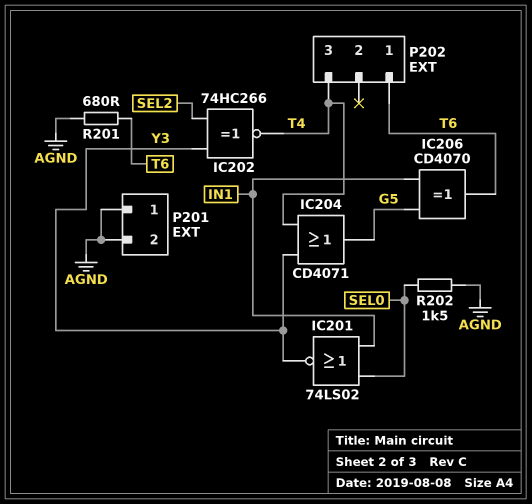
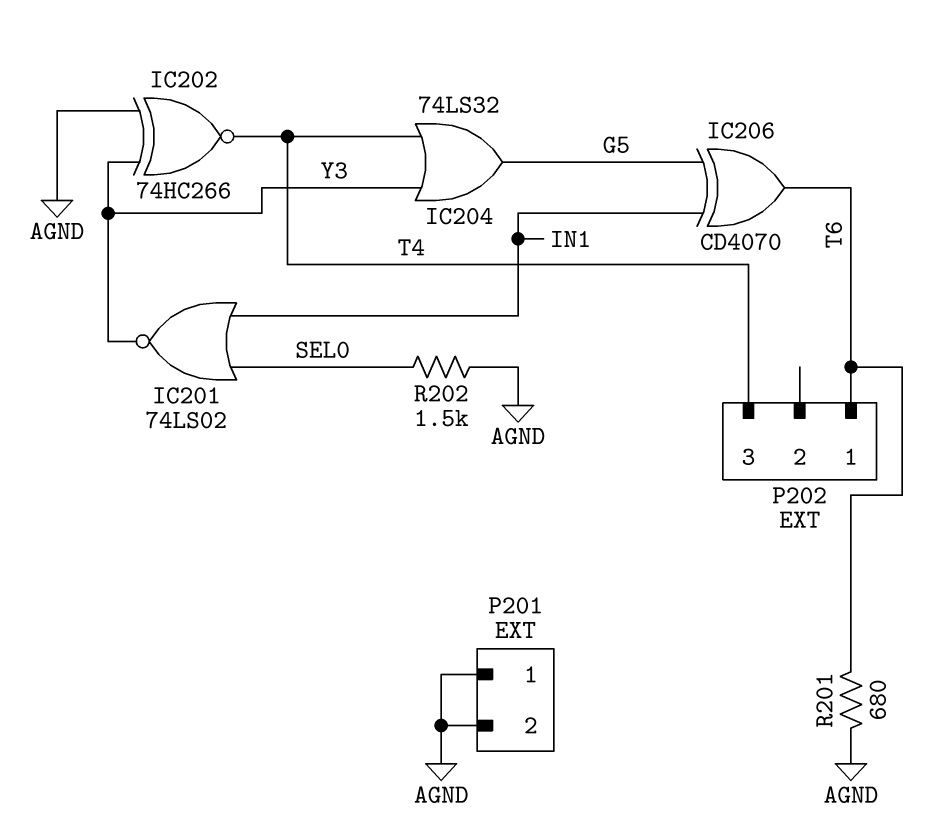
IC202: XNOR 74HC266 (in SEL2, in Y3, out T4) -> XNOR 74HC266 (in AGND, in Y3, out T4)
IC204: OR CD4071 (in T4, in Y3, out G5) -> OR 74LS32 (in T4, in Y3, out G5)

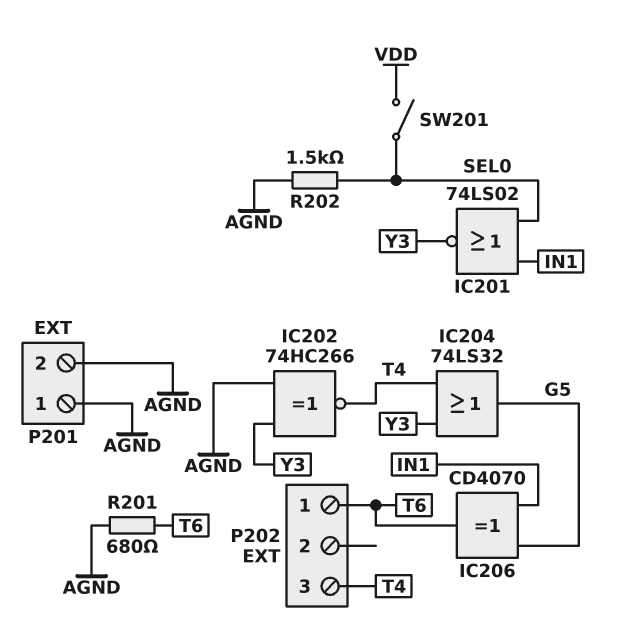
SW201: none -> switch (SEL0, VDD)

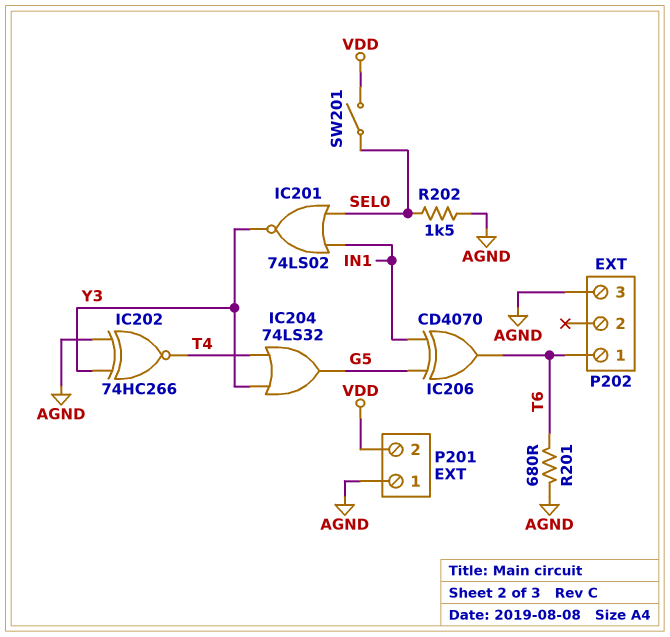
P201 pin 2: AGND -> VDD
P202 pin 3: T4 -> AGND

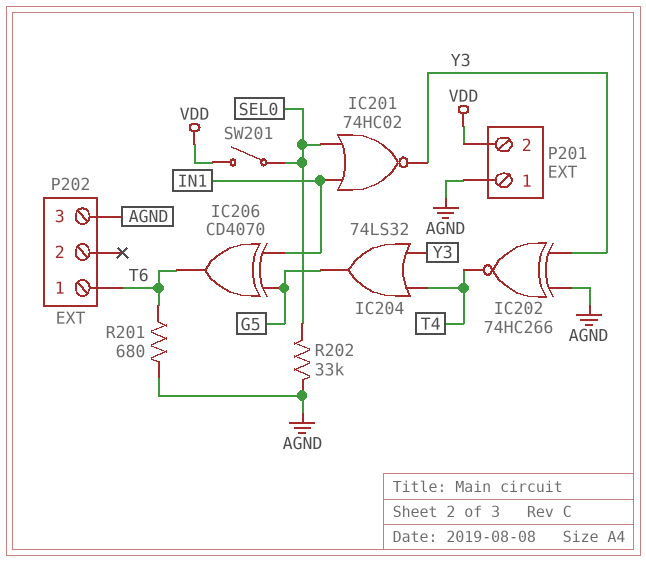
IC201: NOR 74LS02 (in IN1, in SEL0, out Y3) -> NOR 74HC02 (in IN1, in SEL0, out Y3)
R202: 1.5k (AGND, SEL0) -> 33k (AGND, SEL0)

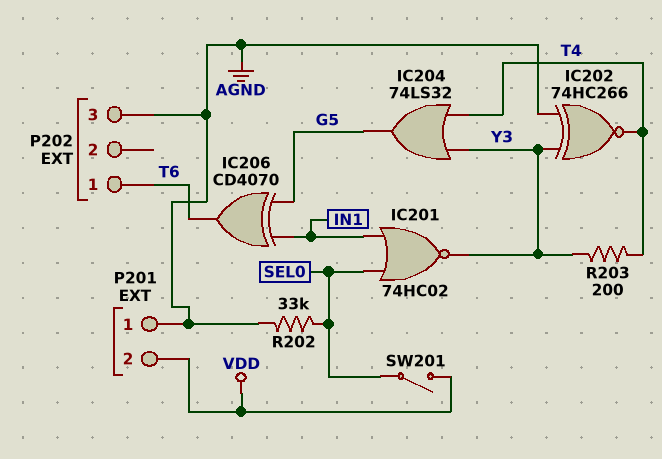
R201: 680 (AGND, T6) -> none
R203: none -> 200 (T4, Y3)

